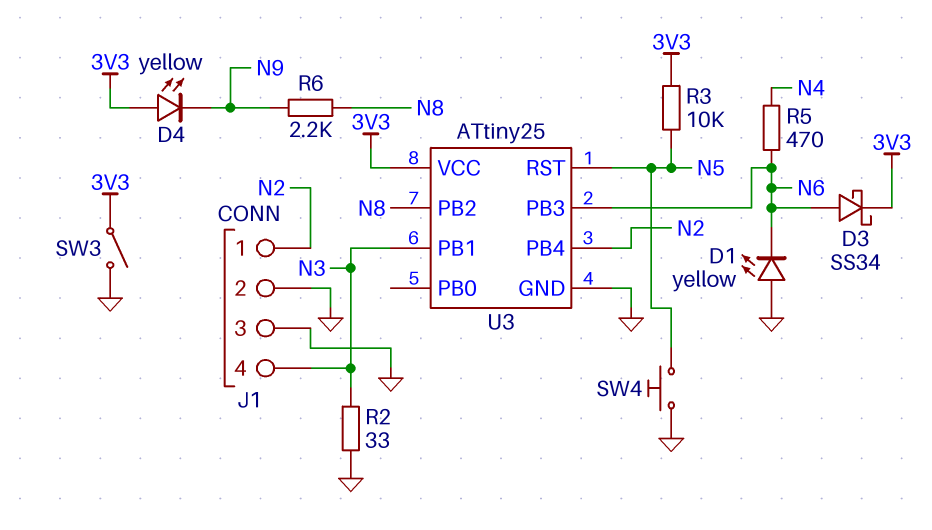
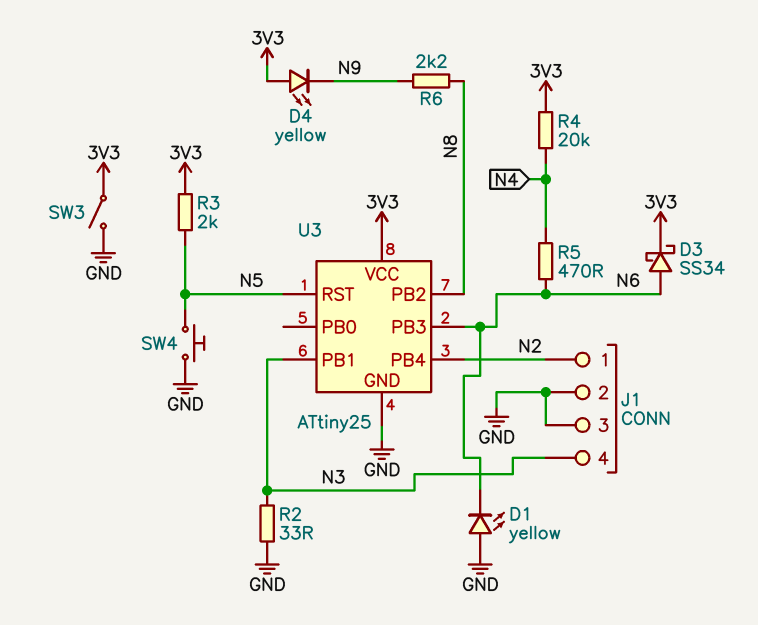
R3: 10k (3V3, N5) -> 2k (3V3, N5)
R4: none -> 20k (3V3, N4)

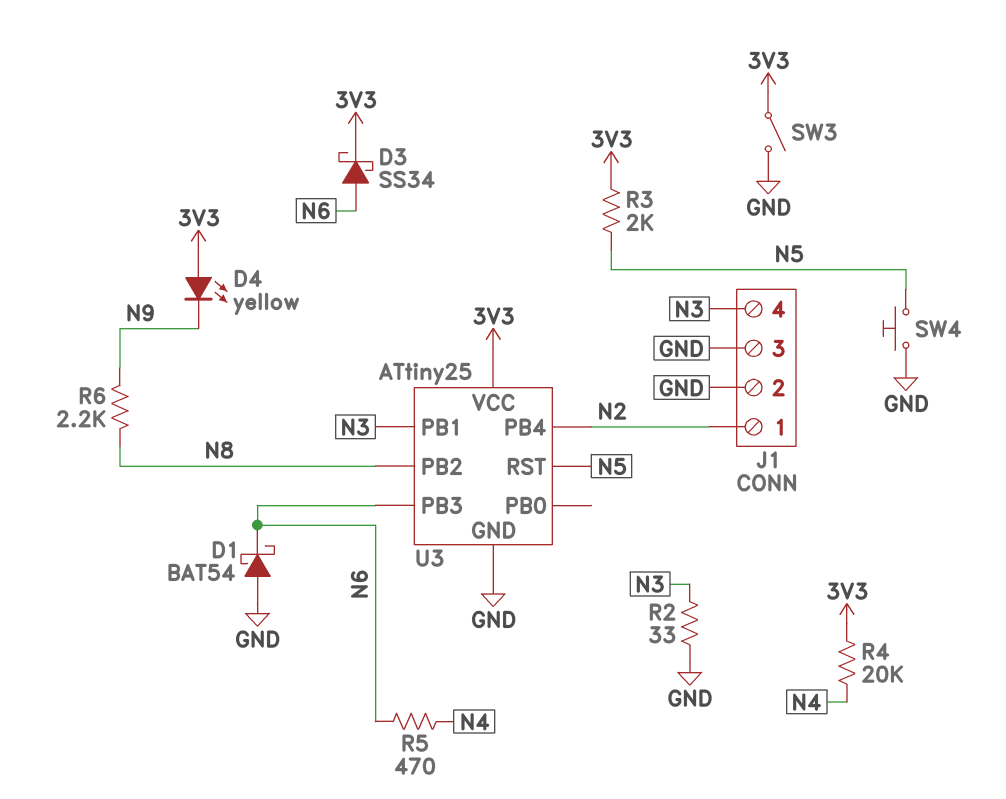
D1: LED yellow (A GND, K N6) -> schottky BAT54 (A GND, K N6)

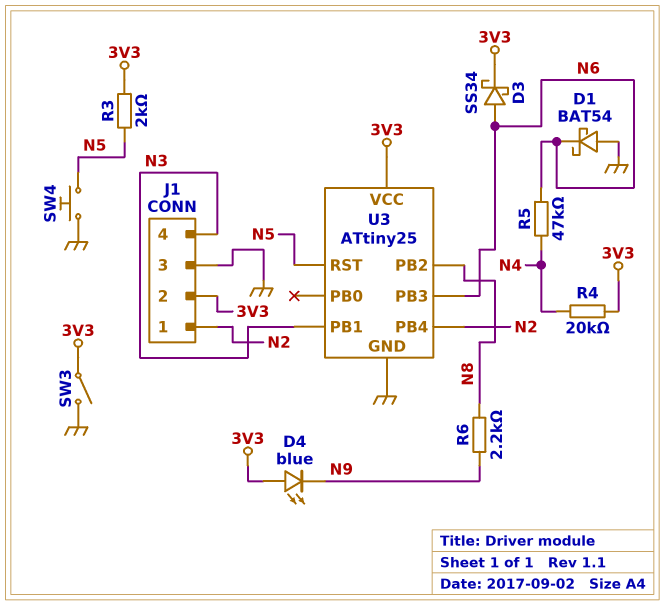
D4: LED yellow (A 3V3, K N9) -> LED blue (A 3V3, K N9)
J1 pin 2: GND -> 3V3
R2: 33 (GND, N3) -> none
R5: 470 (N4, N6) -> 47k (N4, N6)

